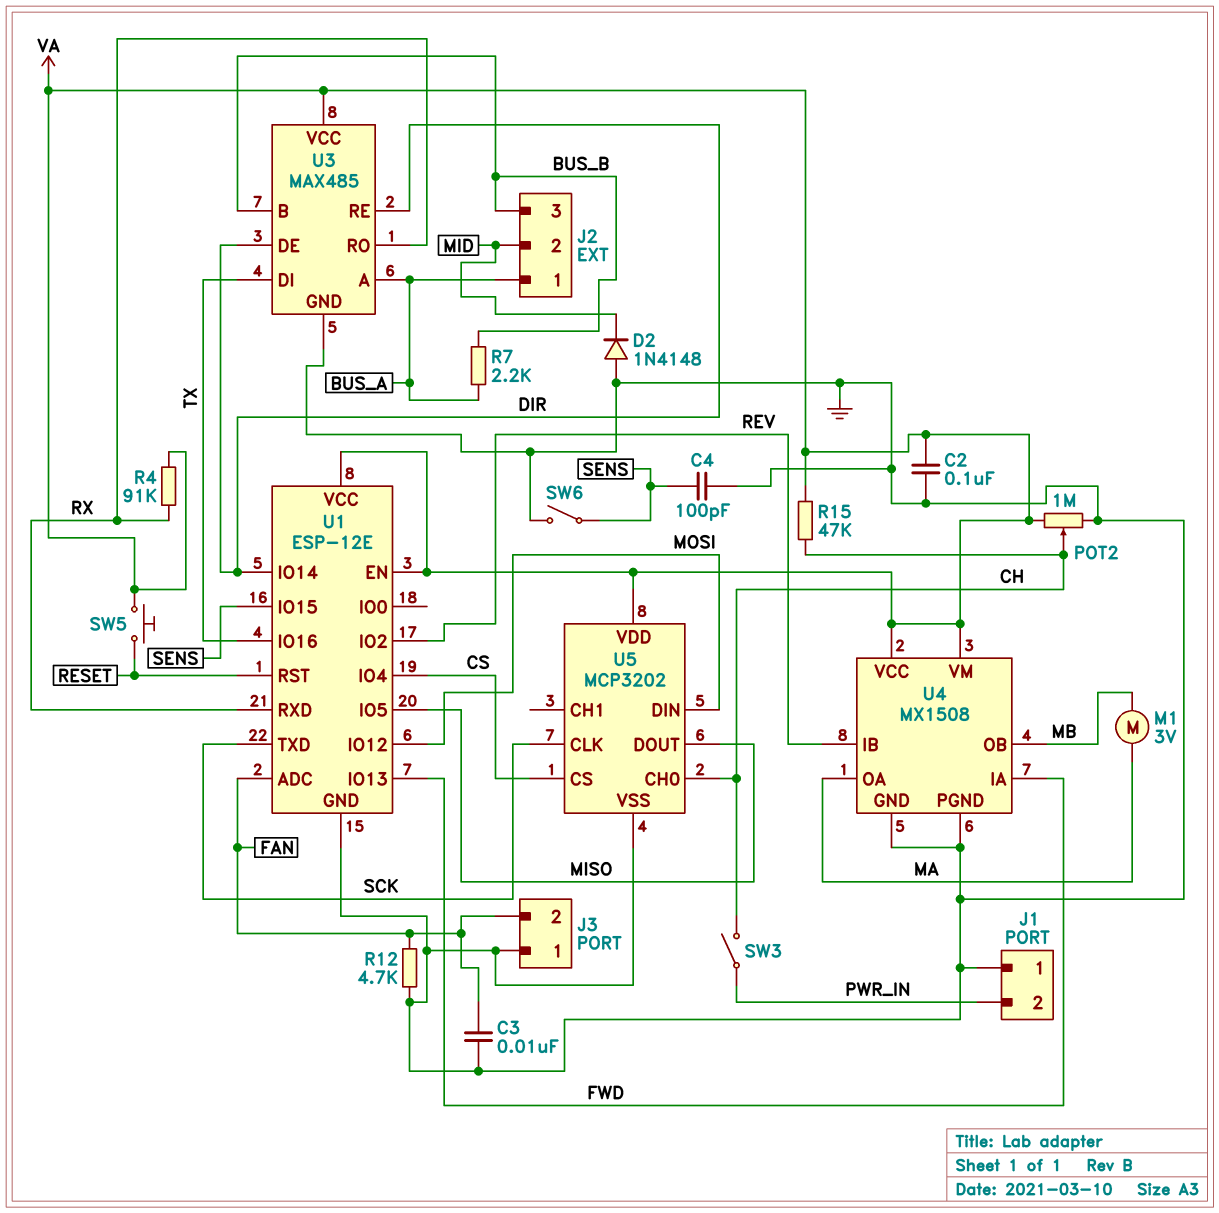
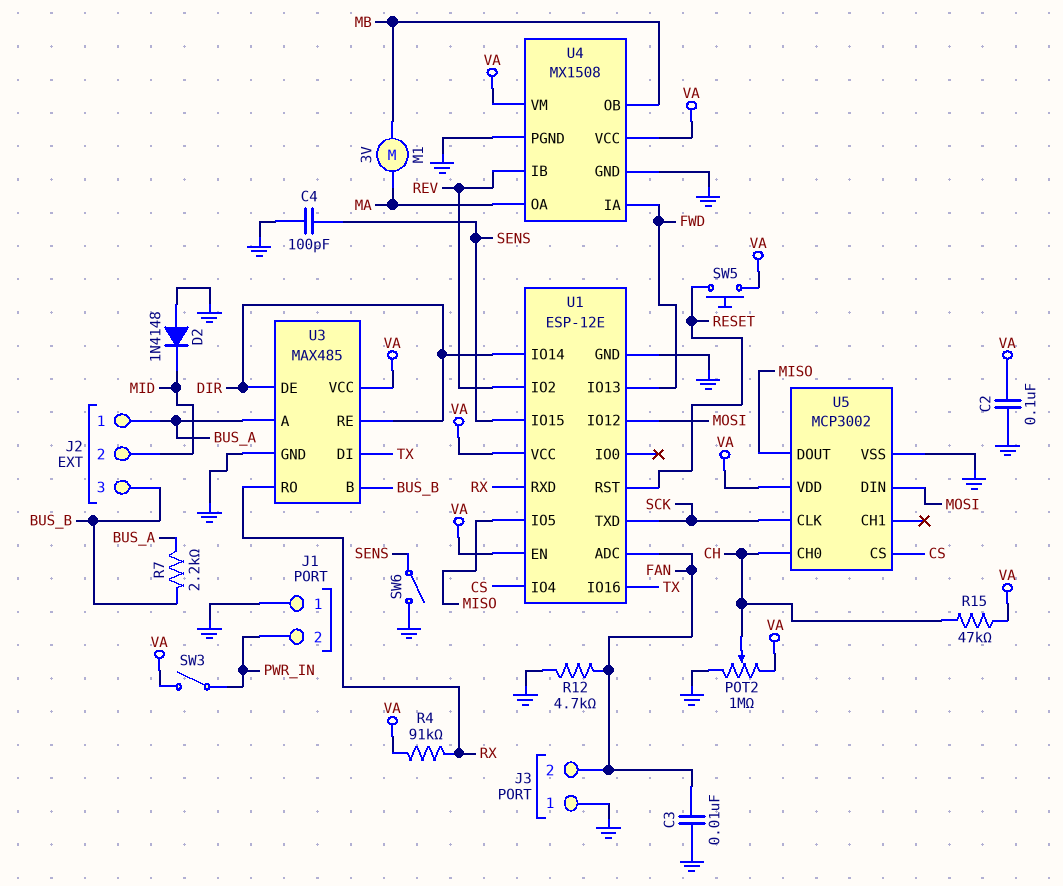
SW3: switch (CH, PWR_IN) -> switch (PWR_IN, VA)
U5: MCP3202 -> MCP3002

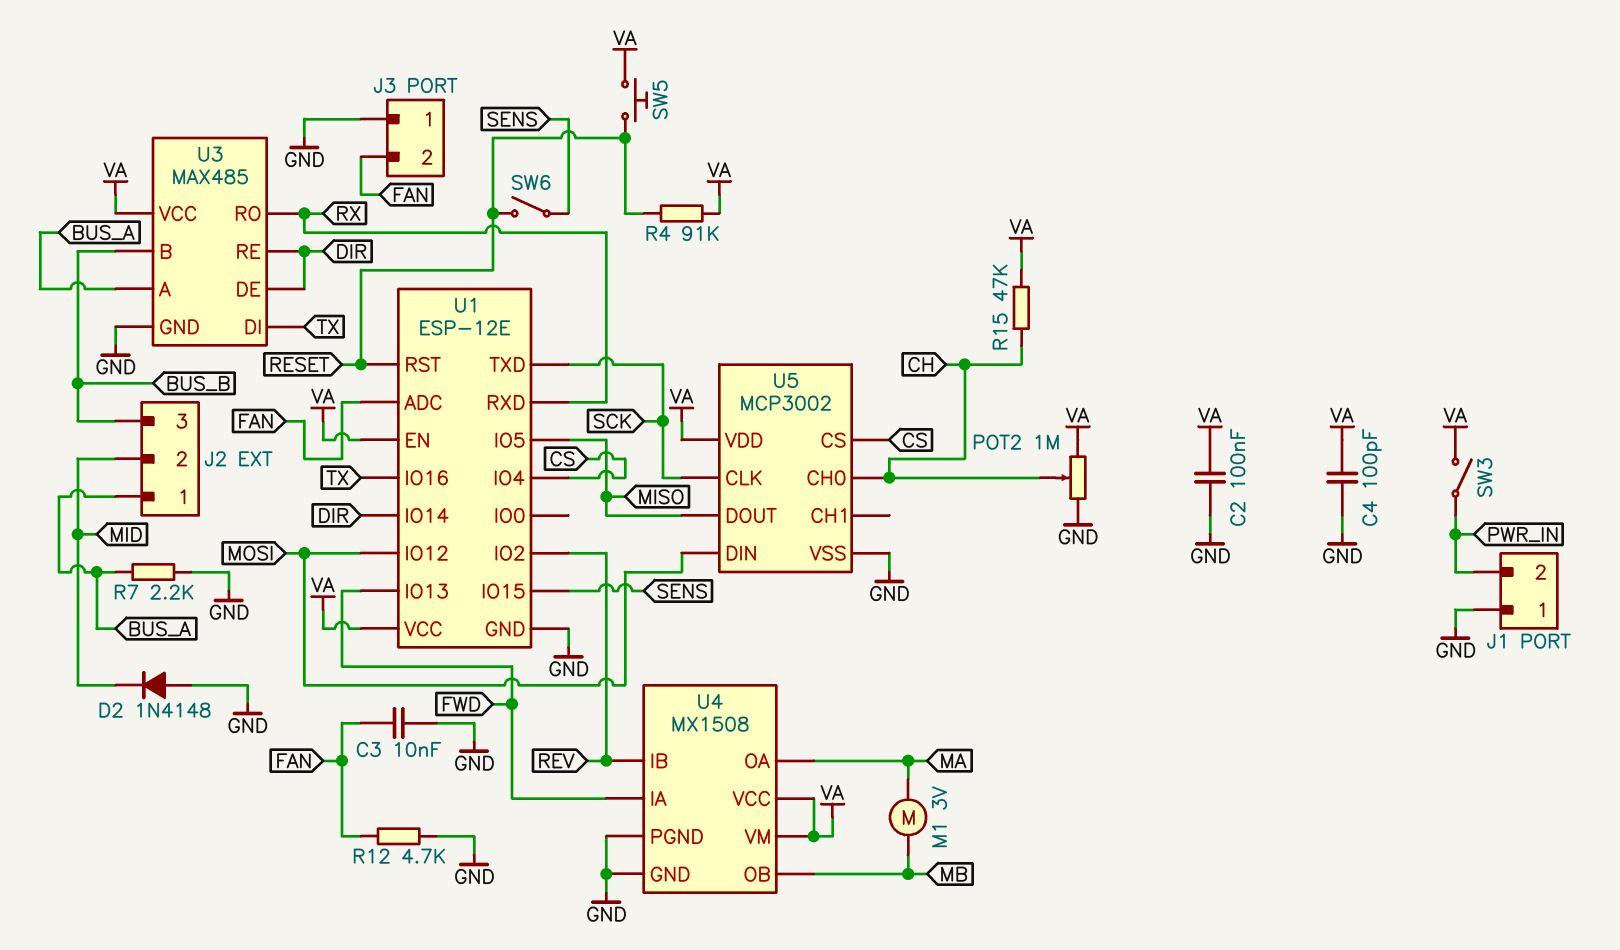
C4: 100pF (GND, SENS) -> 100pF (GND, VA)
R4: 91k (RX, VA) -> 91k (RESET, VA)
R7: 2.2k (BUS_A, BUS_B) -> 2.2k (BUS_A, GND)
SW6: switch (GND, SENS) -> switch (RESET, SENS)

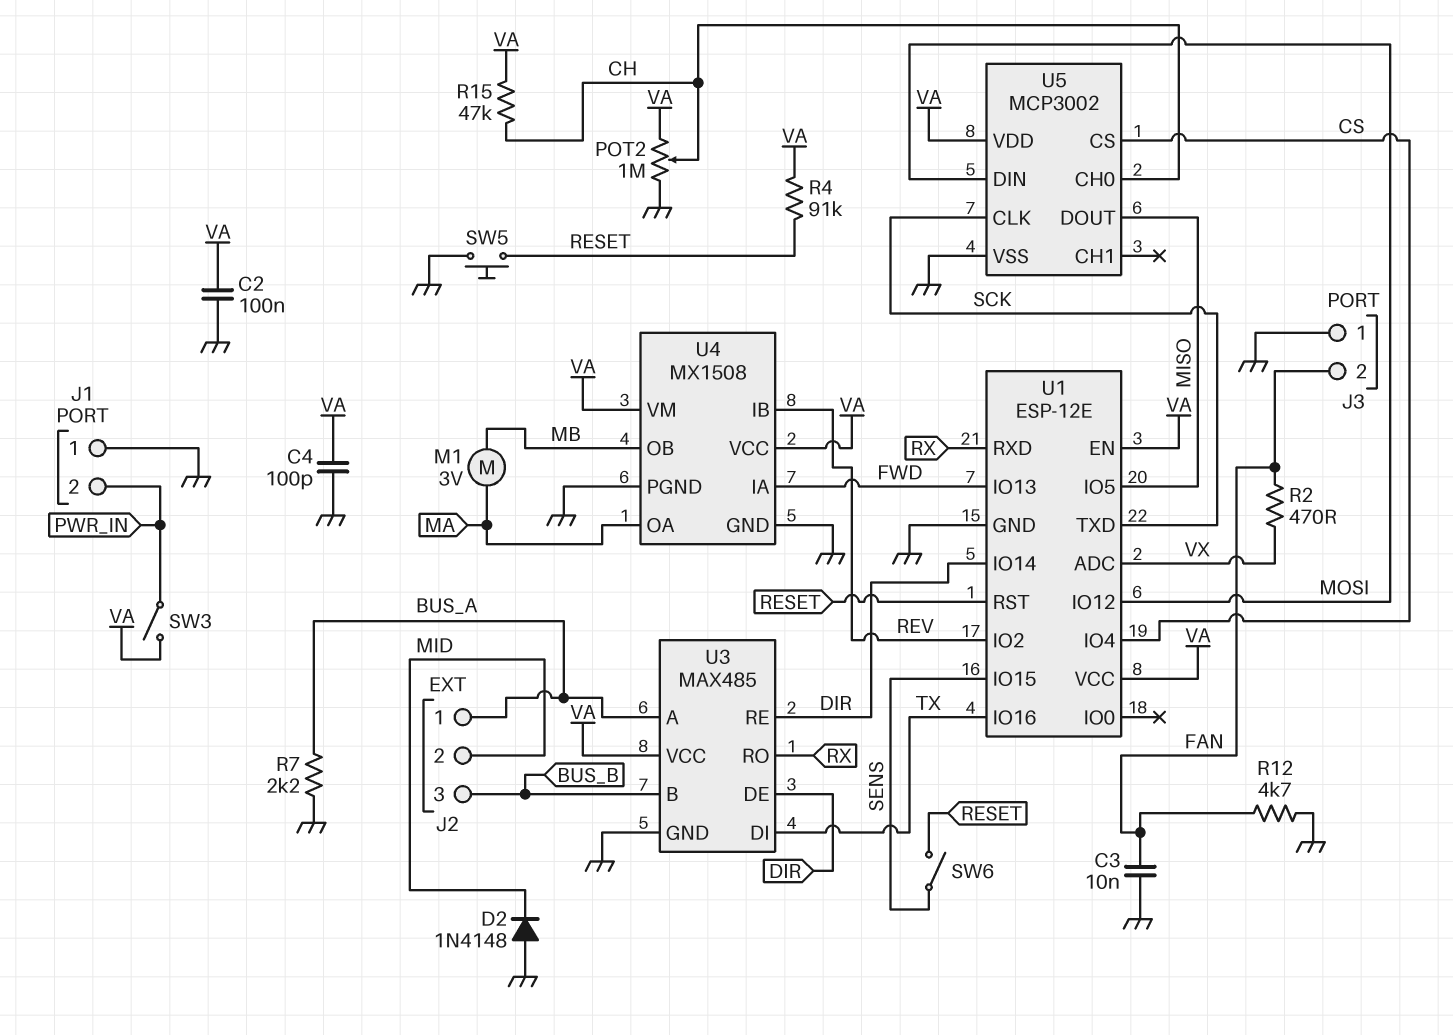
R2: none -> 470 (FAN, VX)
SW5: button (RESET, VA) -> button (GND, RESET)
U1 pin ADC: FAN -> VX

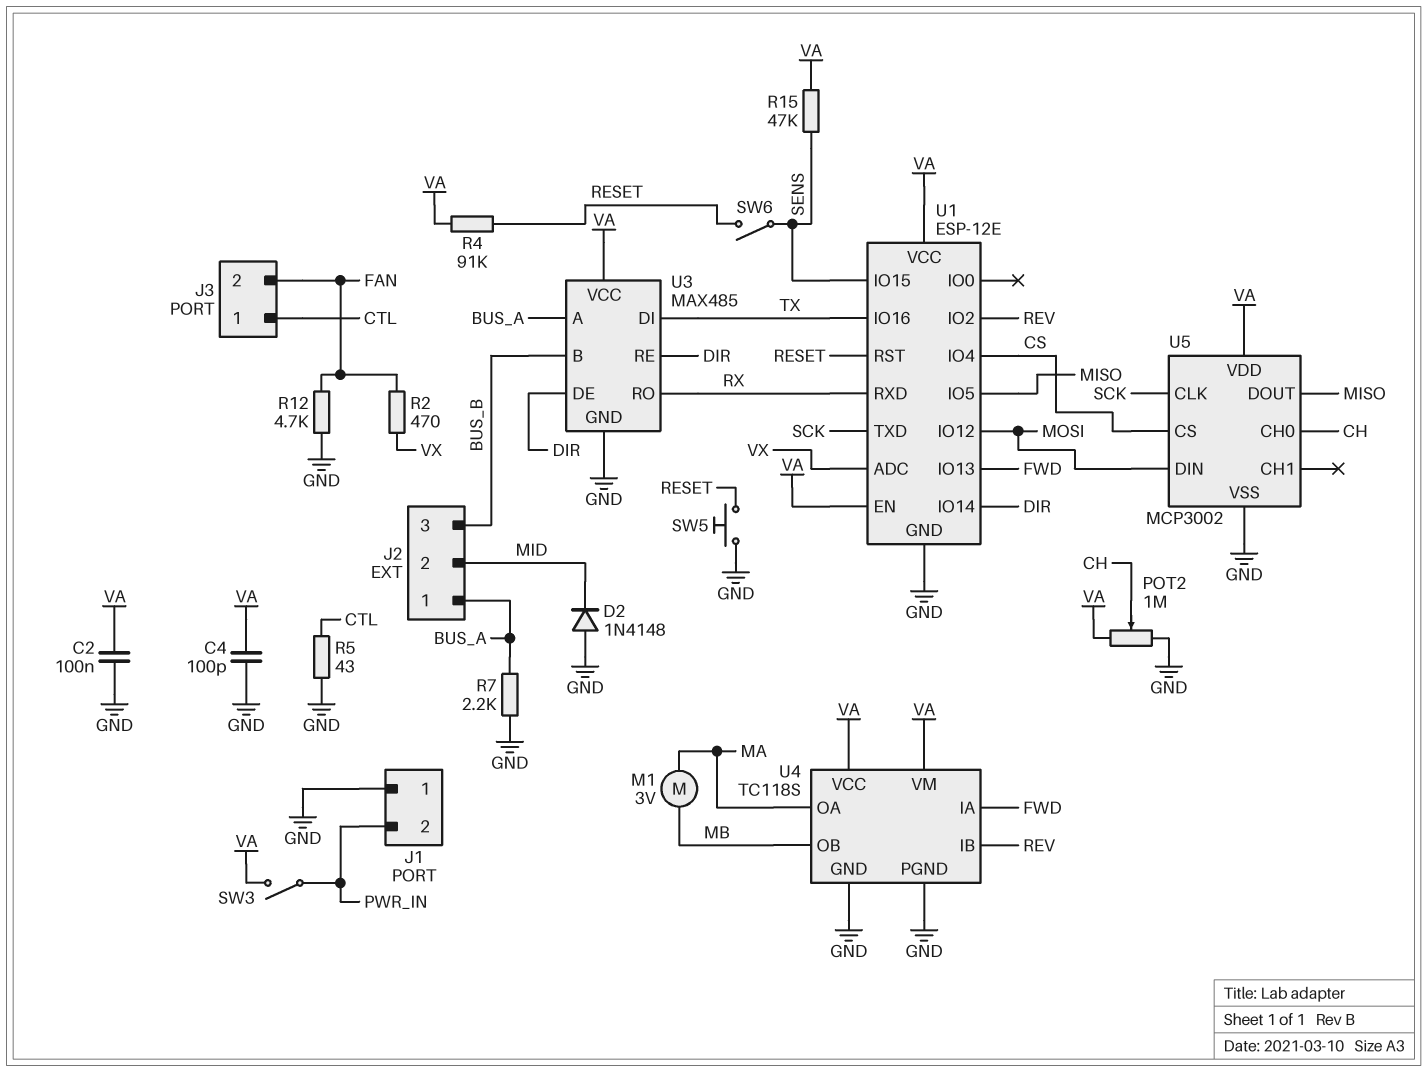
C3: 10nF (FAN, GND) -> none
J3 pin 1: GND -> CTL
R5: none -> 43 (CTL, GND)
R15: 47k (CH, VA) -> 47k (SENS, VA)
U4: MX1508 -> TC118S

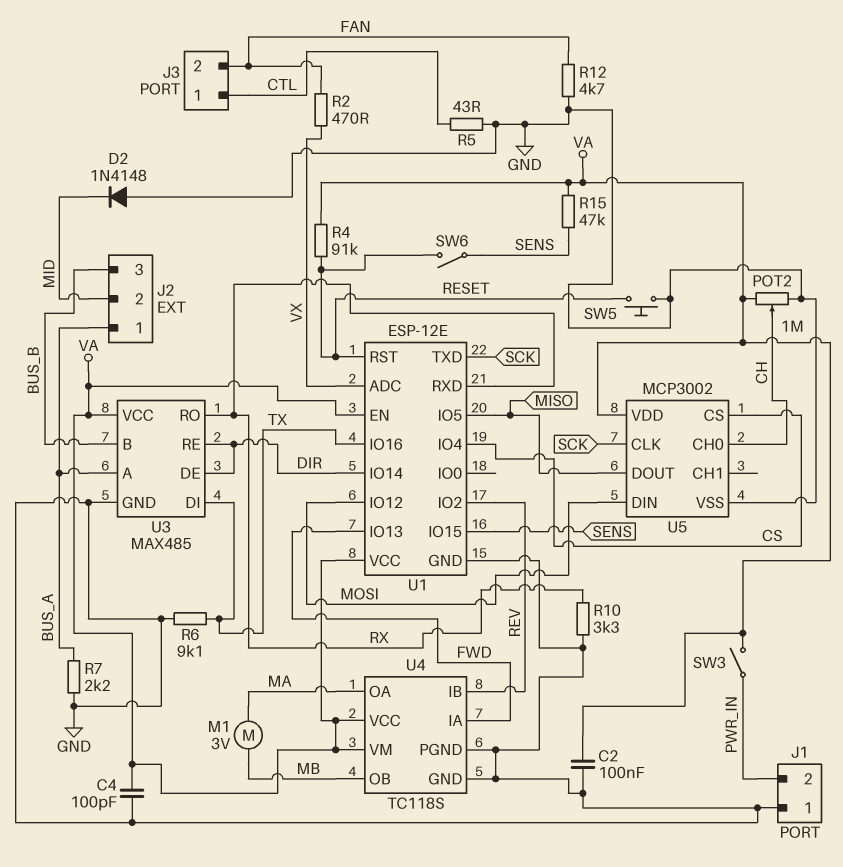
R6: none -> 9.1k (GND, TX)
R10: none -> 3.3k (GND, RX)

